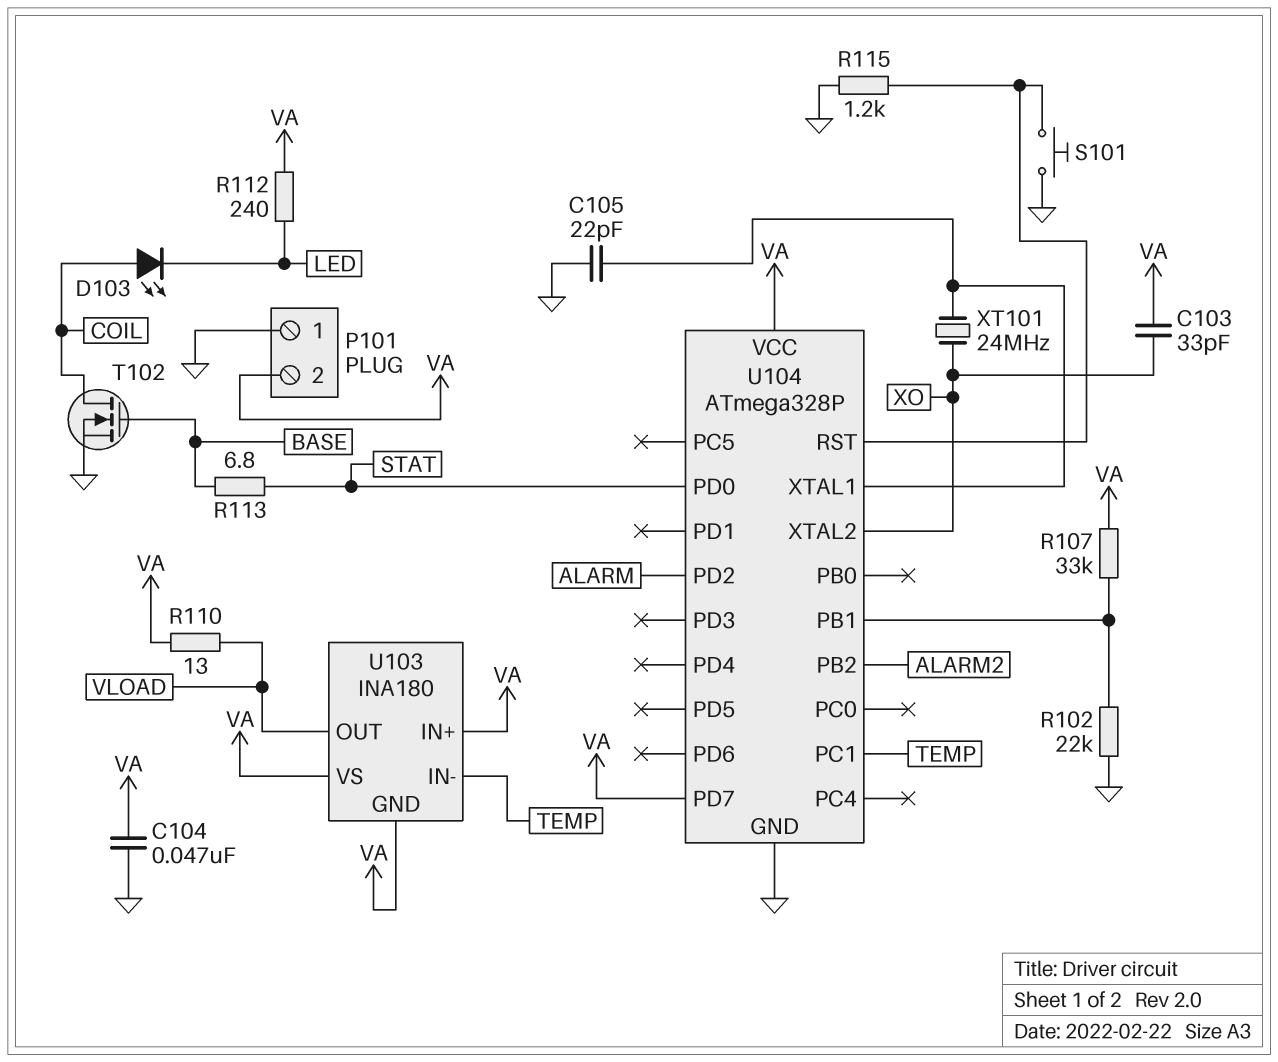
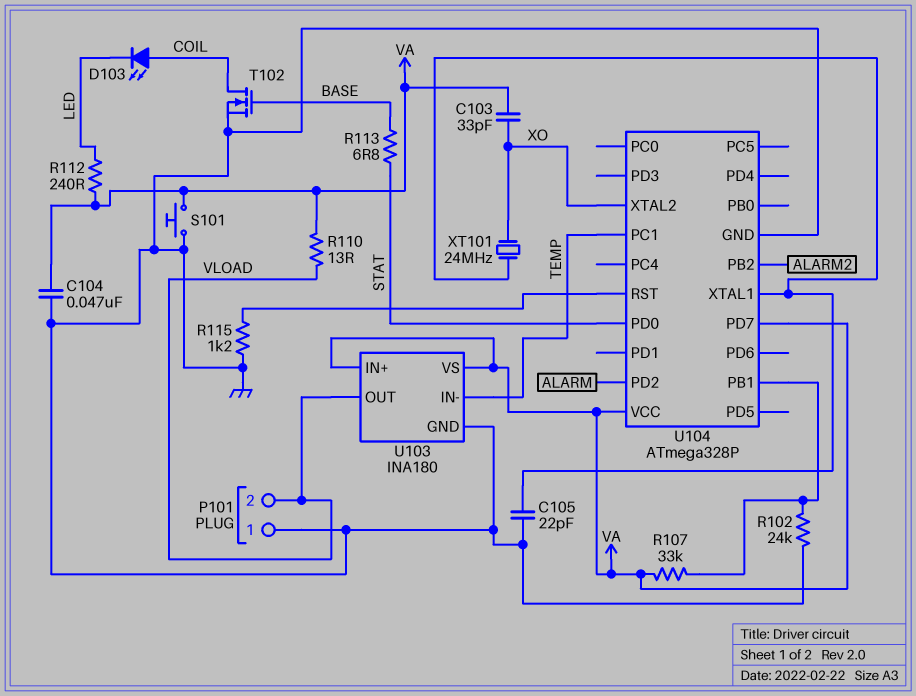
P101 pin 2: VA -> VLOAD
R102: 22k (GND, U104/PB1) -> 24k (GND, U104/PB1)
S101: button (GND, U104/RST) -> button (GND, VA)
U103 pin GND: VA -> GND

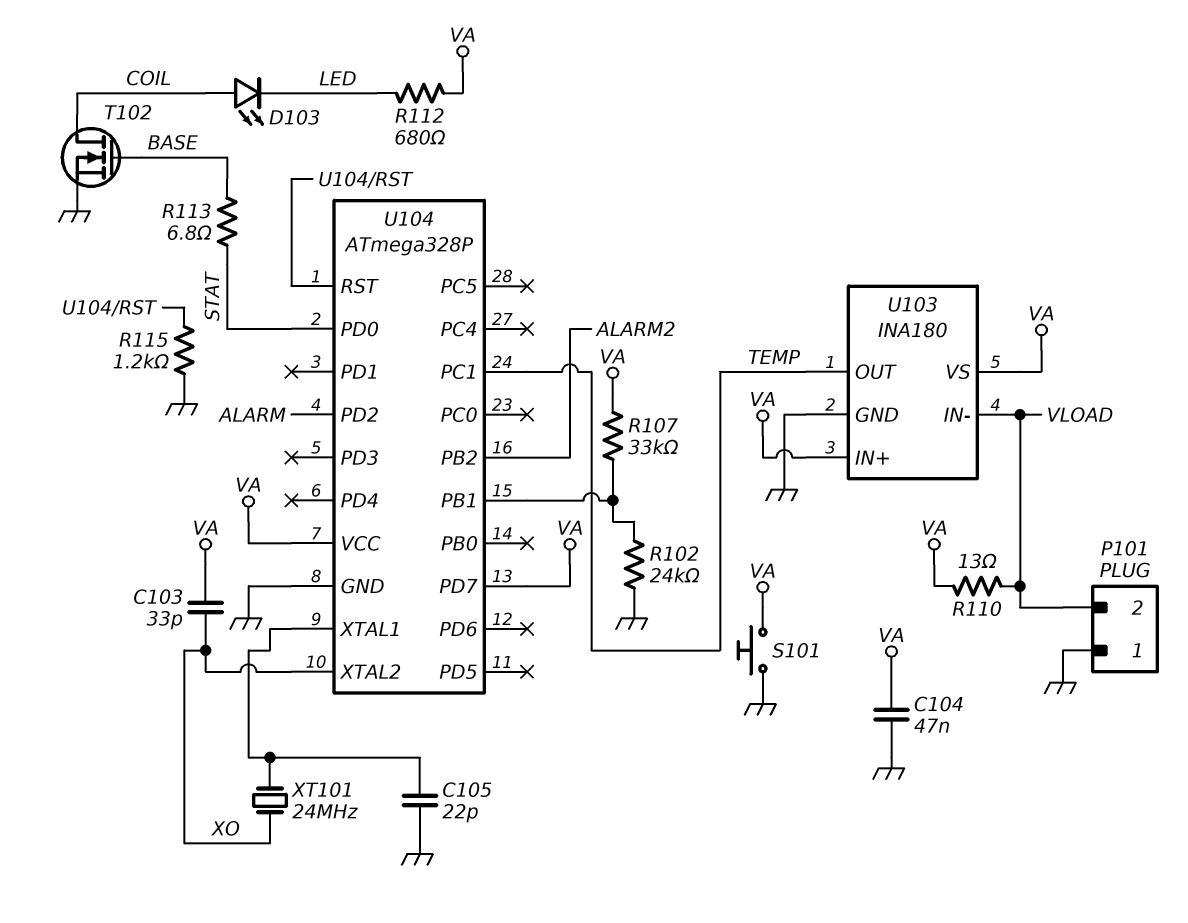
R112: 240 (LED, VA) -> 680 (LED, VA)
U103 pin IN-: TEMP -> VLOAD
U103 pin OUT: VLOAD -> TEMP

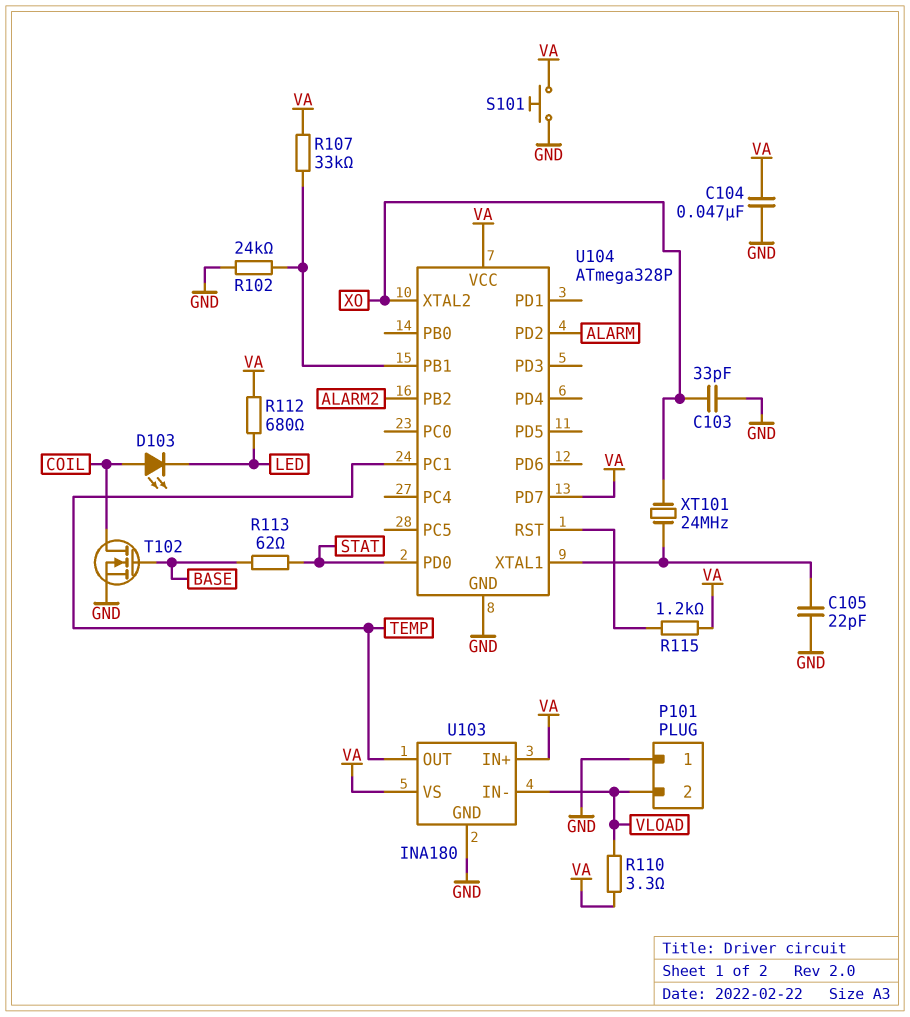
C103: 33pF (VA, XO) -> 33pF (GND, XO)
R110: 13 (VA, VLOAD) -> 3.3 (VA, VLOAD)
R113: 6.8 (BASE, STAT) -> 62 (BASE, STAT)
R115: 1.2k (GND, U104/RST) -> 1.2k (U104/RST, VA)

